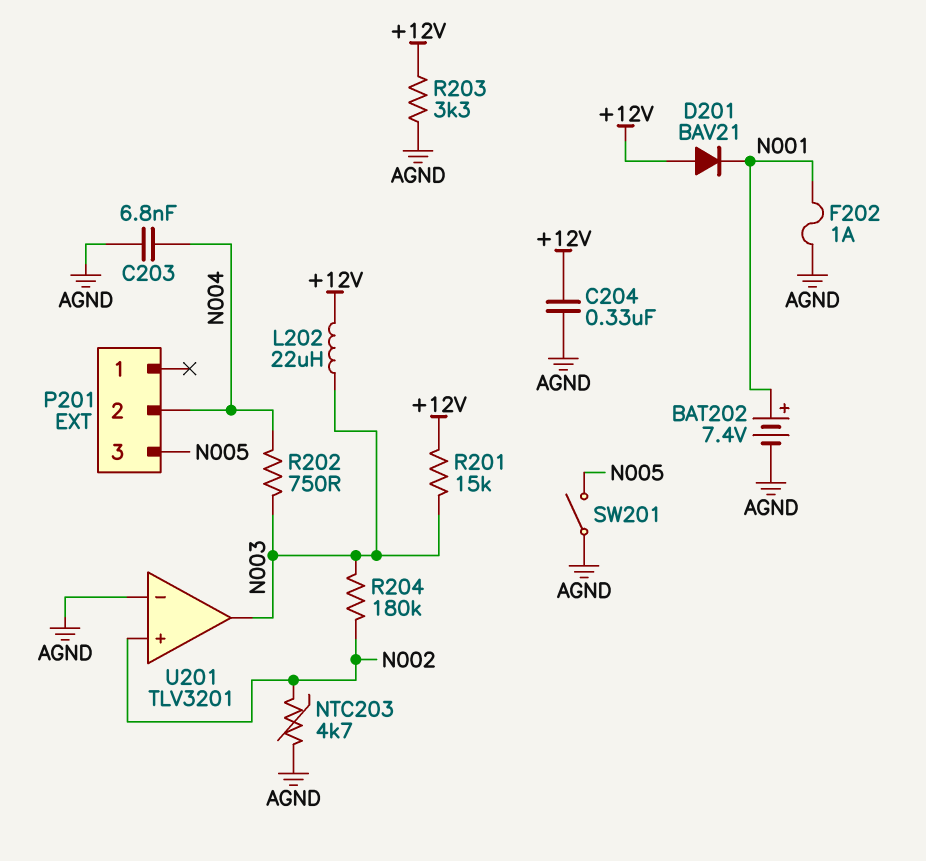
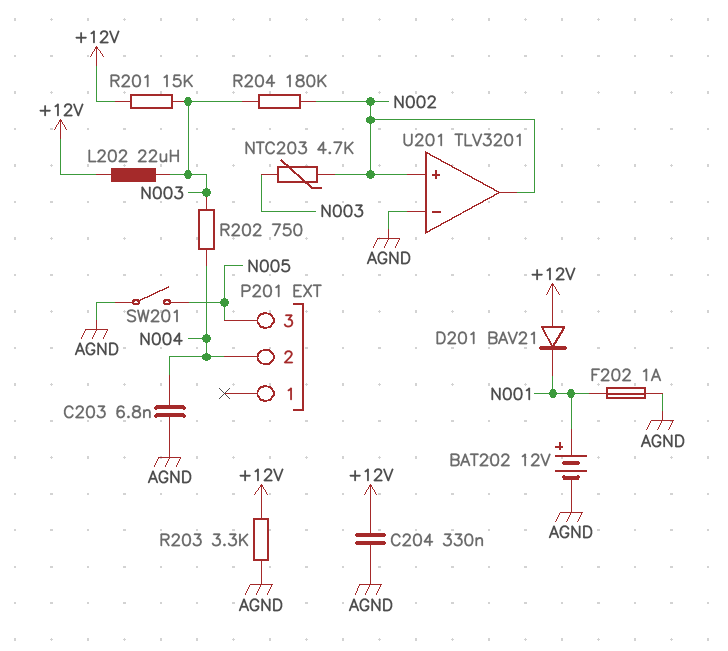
BAT202: 7.4V (plus N001, minus AGND) -> 12V (plus N001, minus AGND)
NTC203: 4.7k (AGND, N002) -> 4.7k (N002, N003)
U201 pin out: N003 -> N002

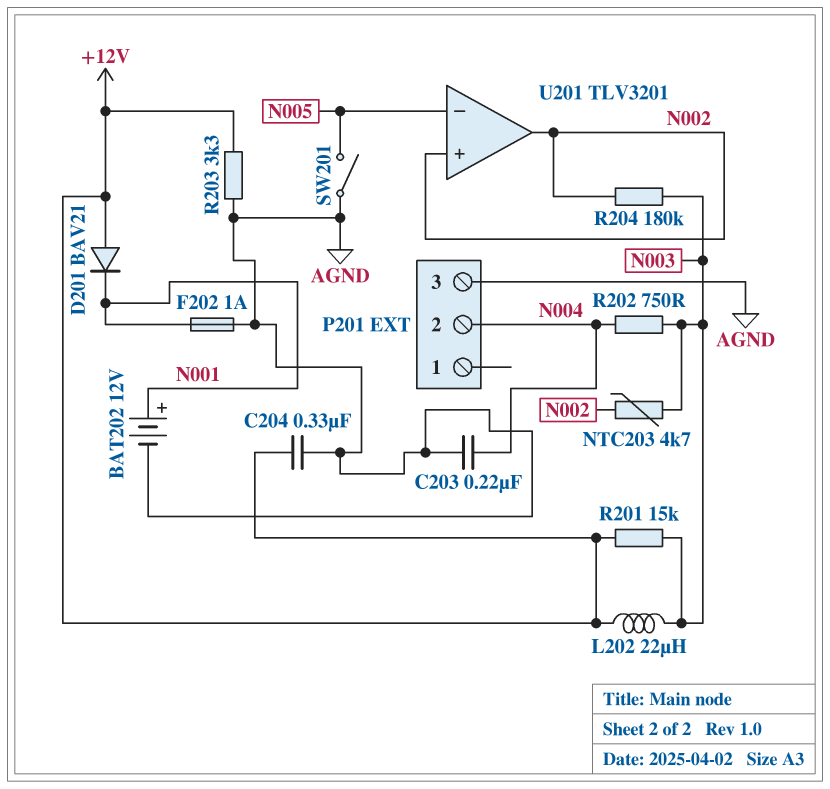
C203: 6.8nF (AGND, N004) -> 220nF (AGND, N004)
P201 pin 3: N005 -> AGND
U201 pin in-: AGND -> N005

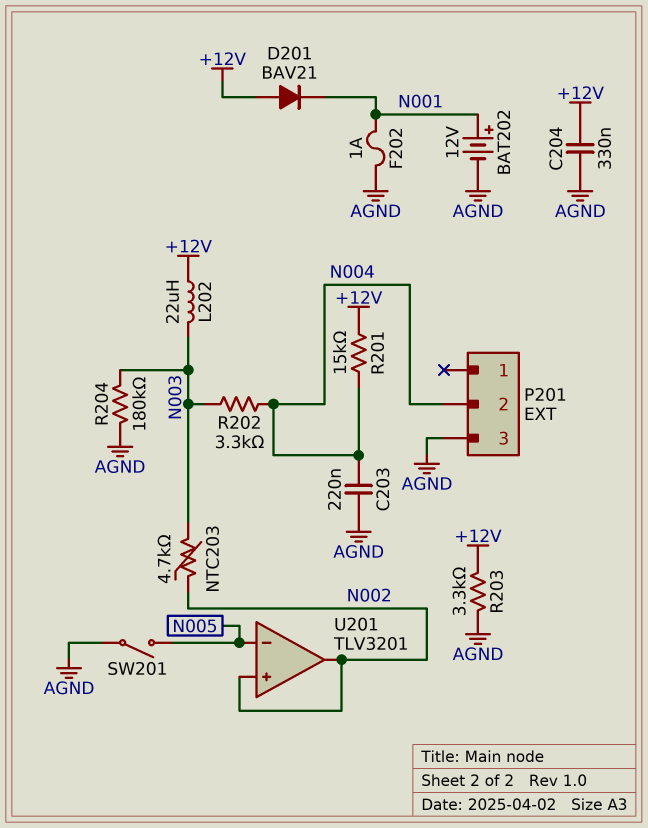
R201: 15k (+12V, N003) -> 15k (+12V, N004)
R202: 750 (N003, N004) -> 3.3k (N003, N004)
R204: 180k (N002, N003) -> 180k (AGND, N003)

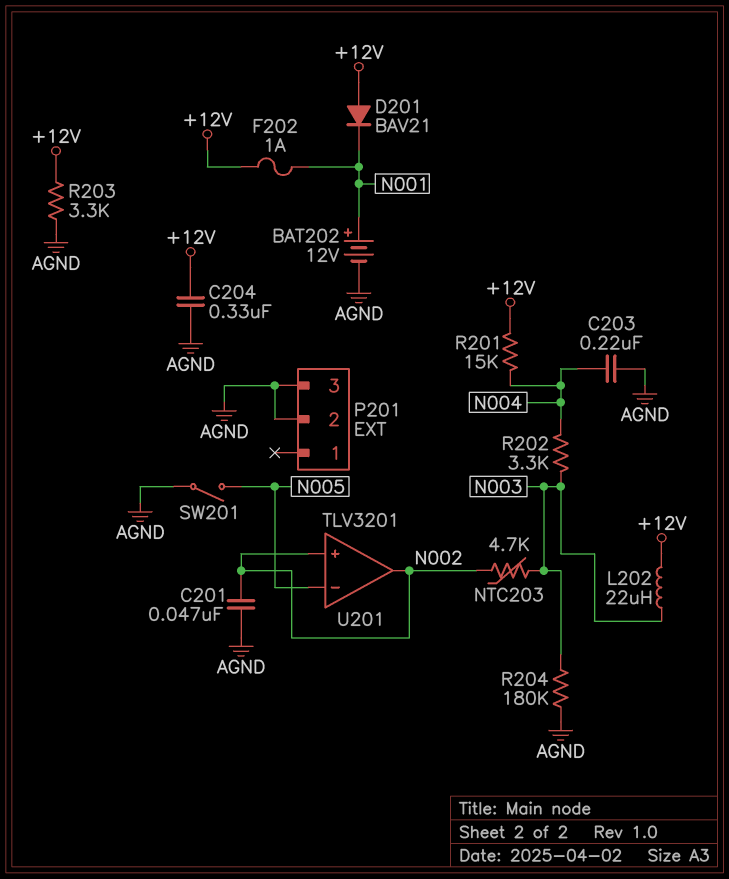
C201: none -> 47nF (AGND, N002)
F202: 1A (AGND, N001) -> 1A (+12V, N001)
P201 pin 2: N004 -> AGND

